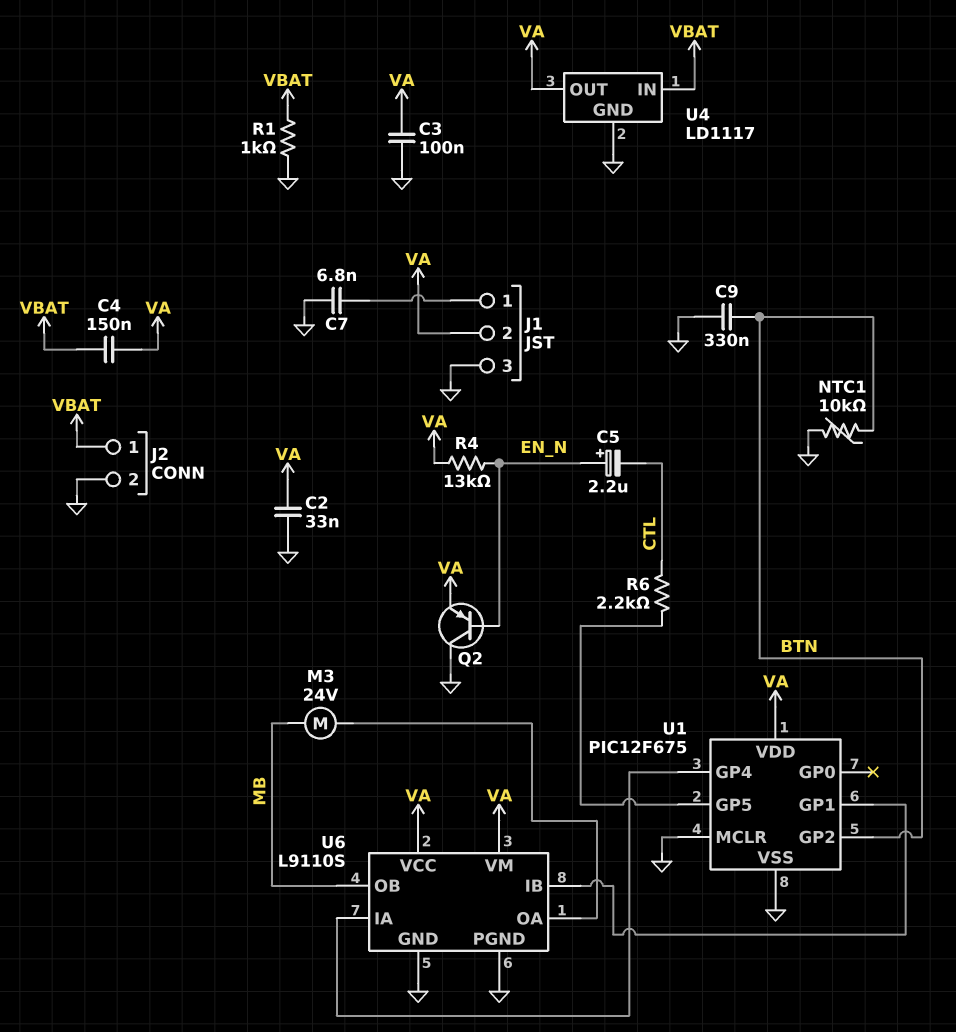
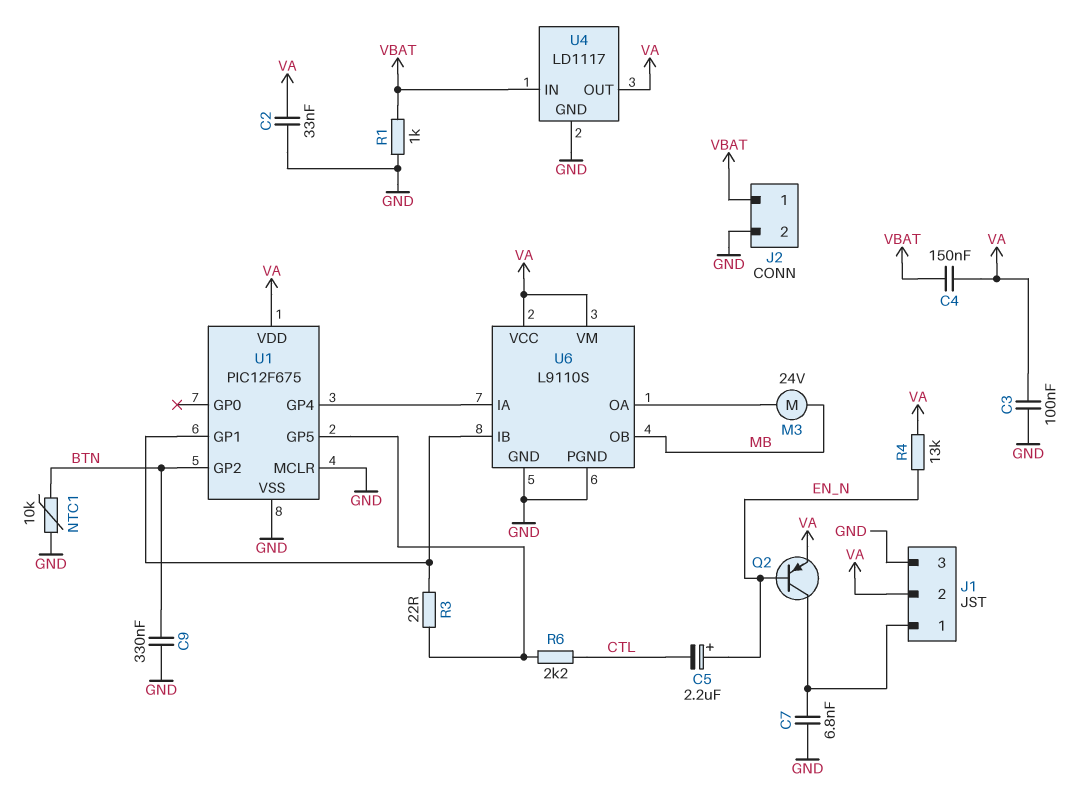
Q2: PNP (B EN_N, C GND, E VA) -> PNP (B EN_N, C J1/1, E VA)
R3: none -> 22 (U1/GP1, U1/GP5)

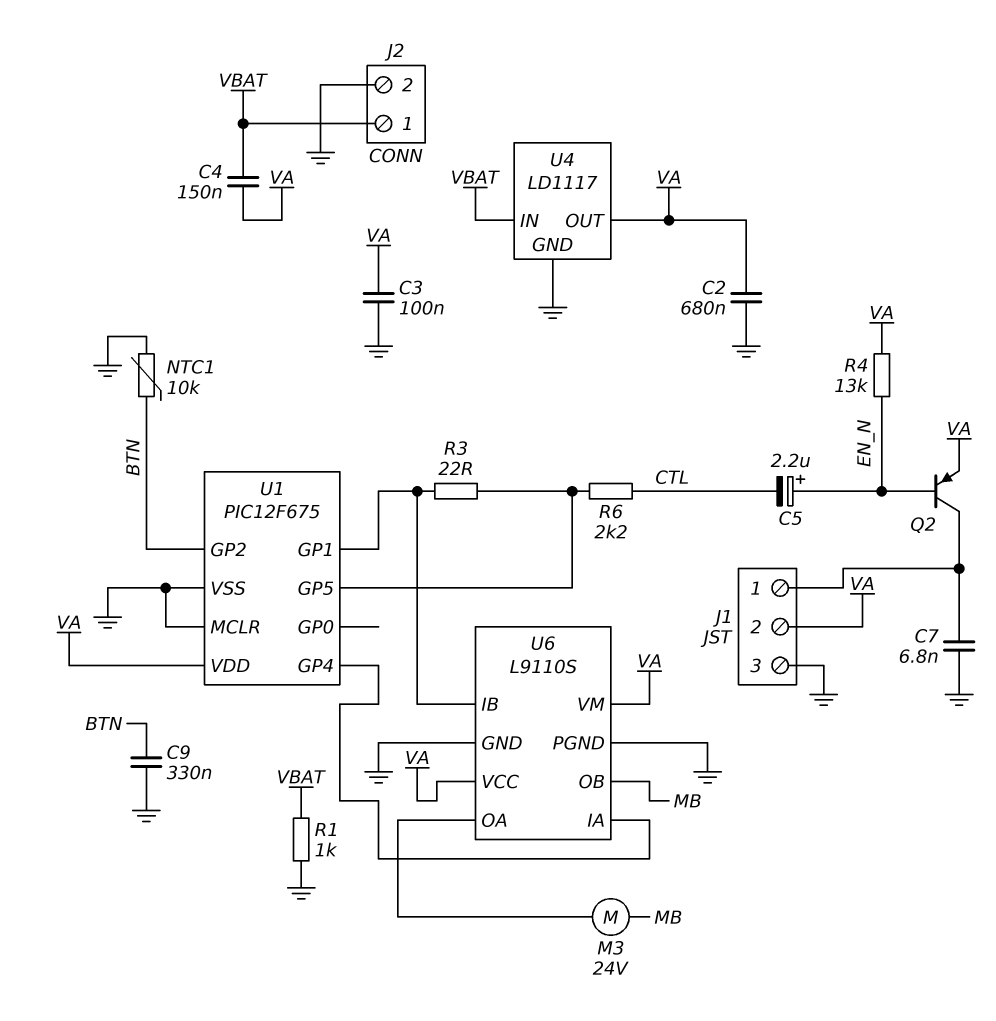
C2: 33nF (GND, VA) -> 680nF (GND, VA)

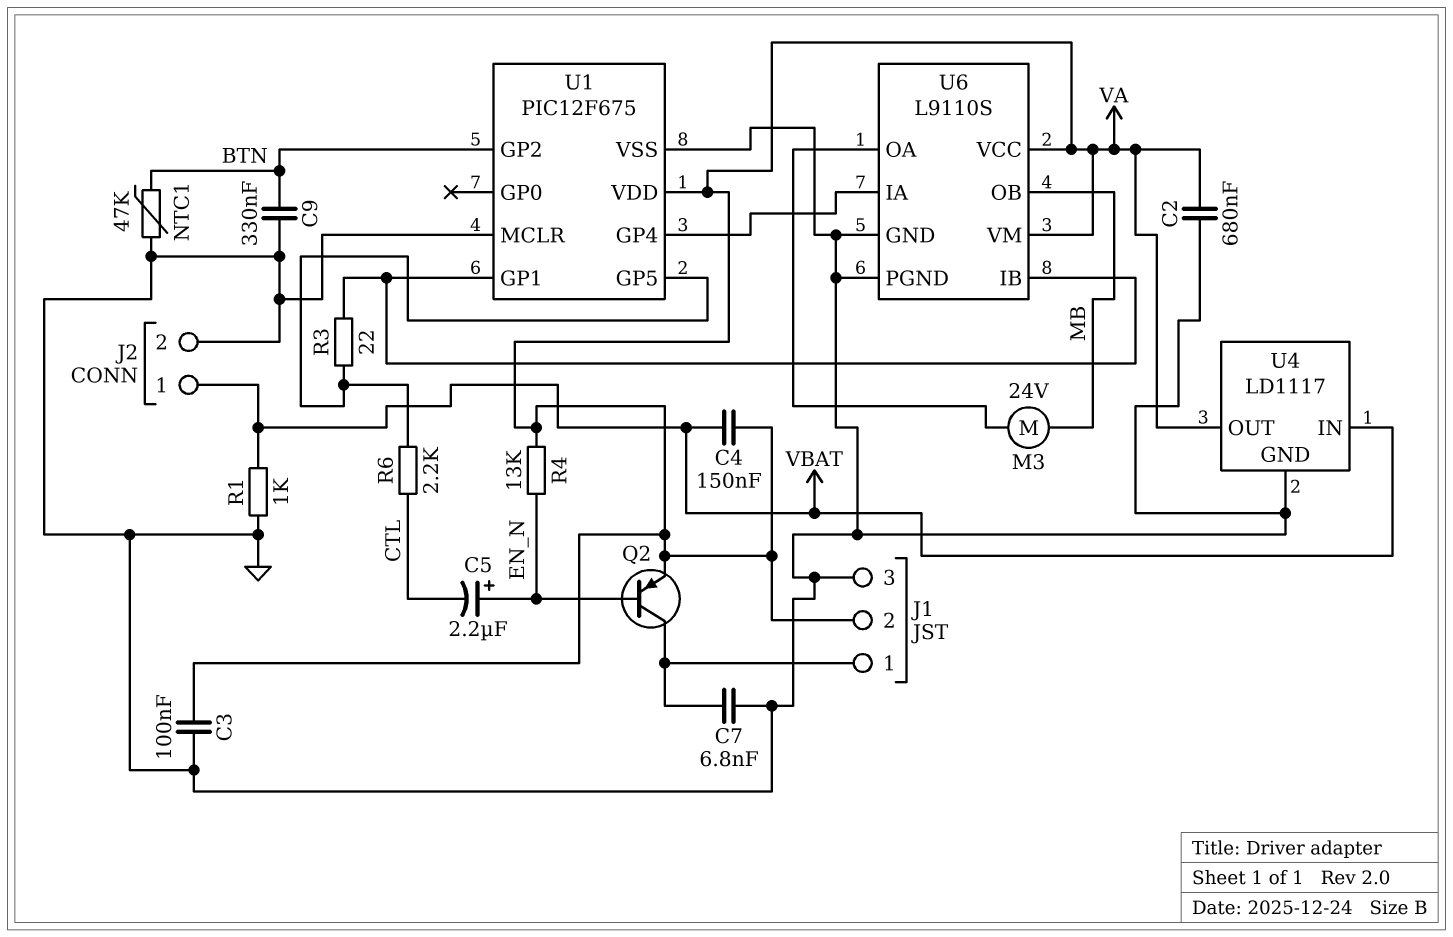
NTC1: 10k (BTN, GND) -> 47k (BTN, GND)

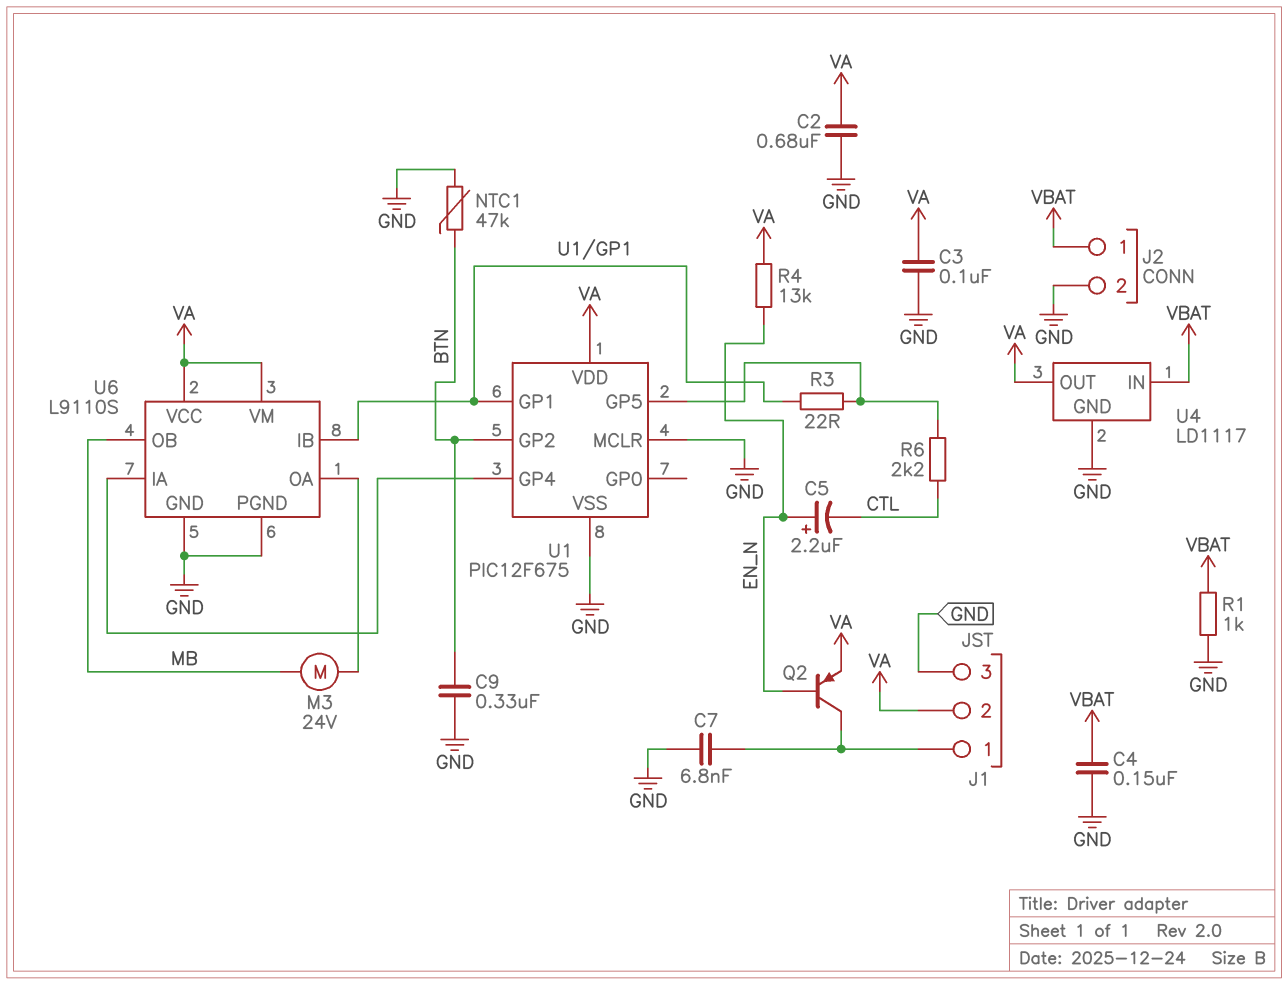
C4: 150nF (VA, VBAT) -> 150nF (GND, VBAT)

